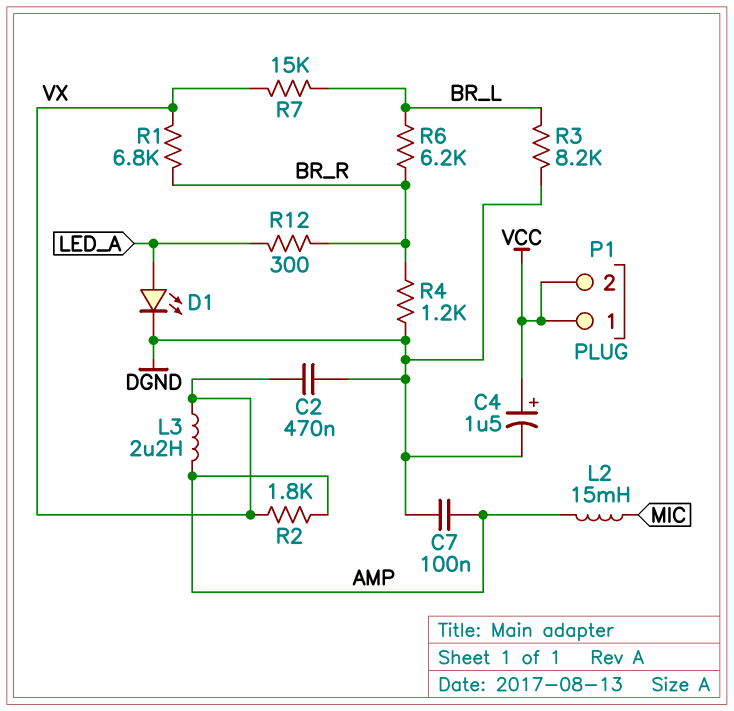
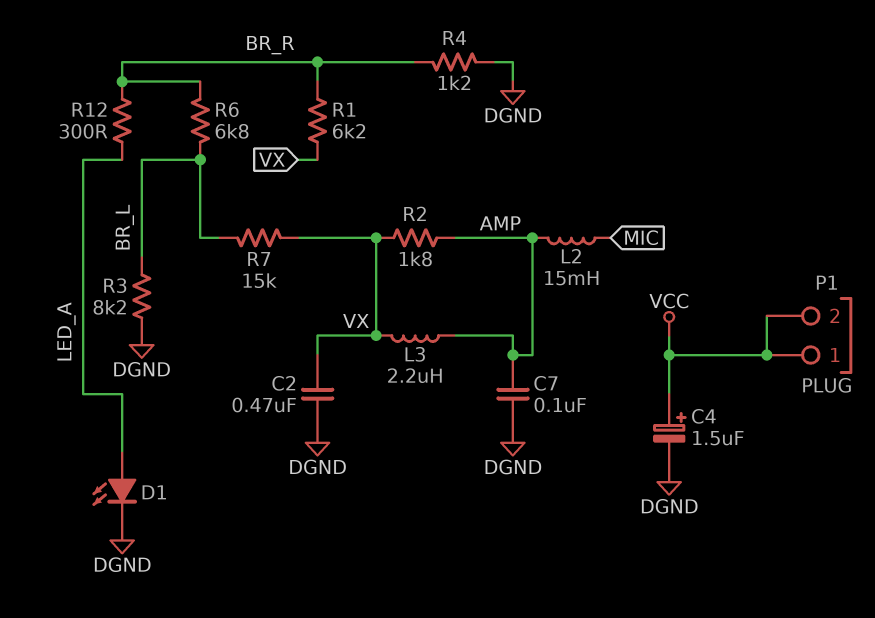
R1: 6.8k (BR_R, VX) -> 6.2k (BR_R, VX)
R6: 6.2k (BR_L, BR_R) -> 6.8k (BR_L, BR_R)

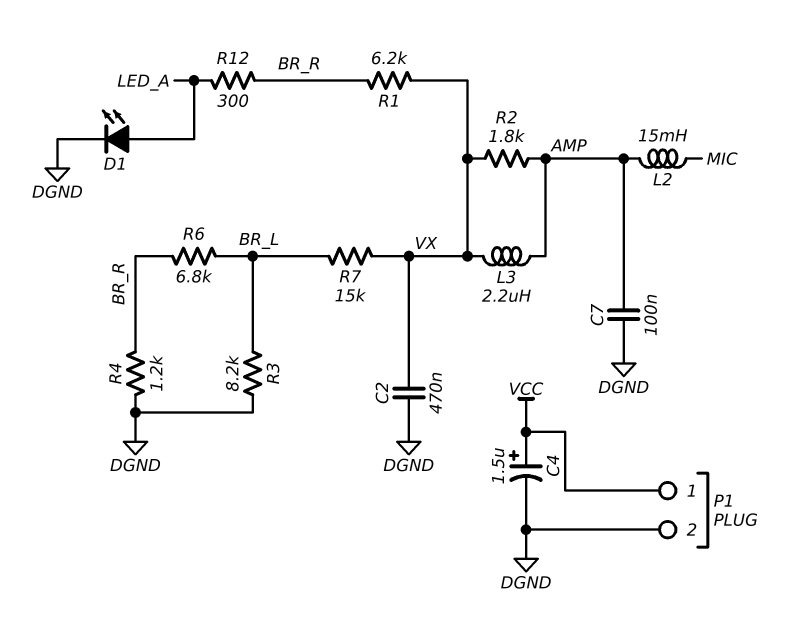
P1 pin 2: VCC -> DGND

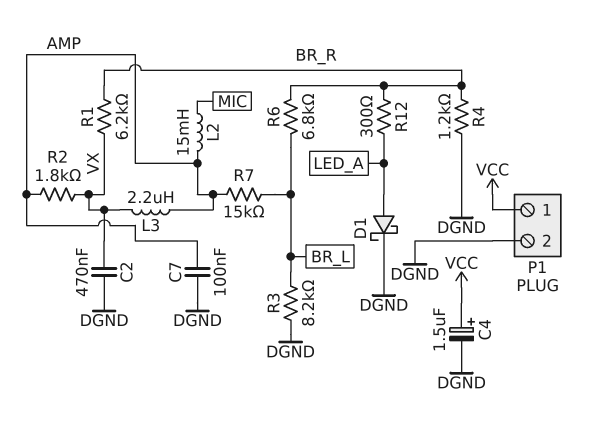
D1: LED (A LED_A, K DGND) -> schottky (A LED_A, K DGND)
R7: 15k (BR_L, VX) -> 15k (AMP, BR_L)

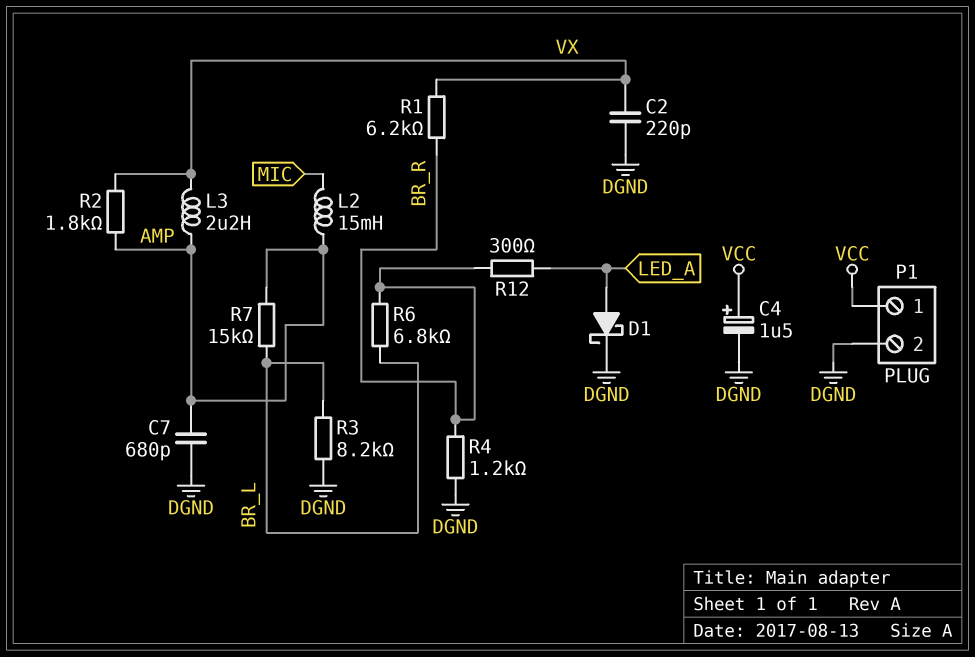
C2: 470nF (DGND, VX) -> 220pF (DGND, VX)
C7: 100nF (AMP, DGND) -> 680pF (AMP, DGND)

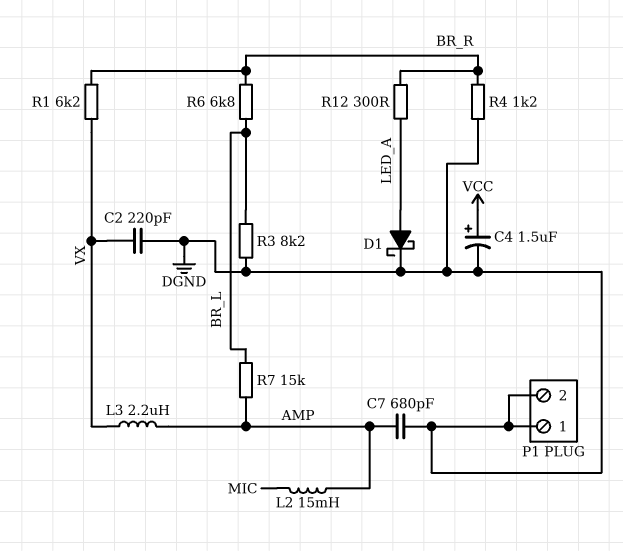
P1 pin 1: VCC -> DGND
R2: 1.8k (AMP, VX) -> none

